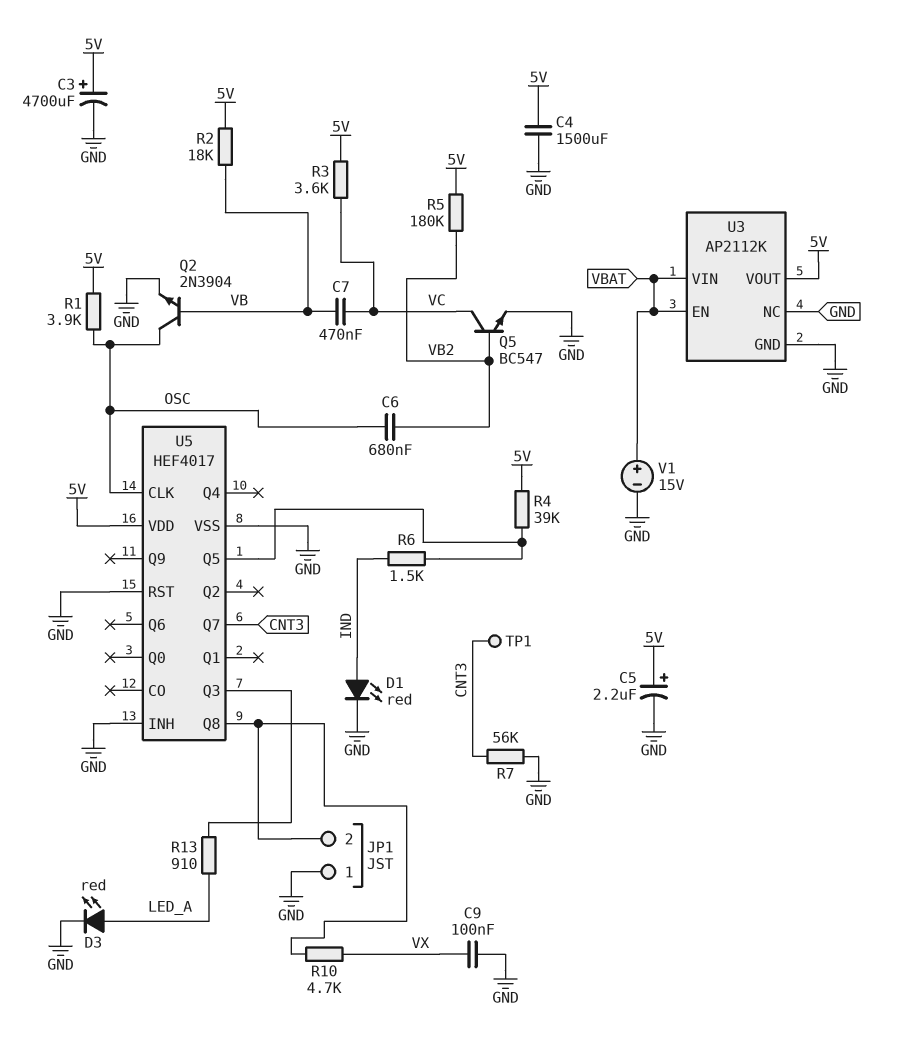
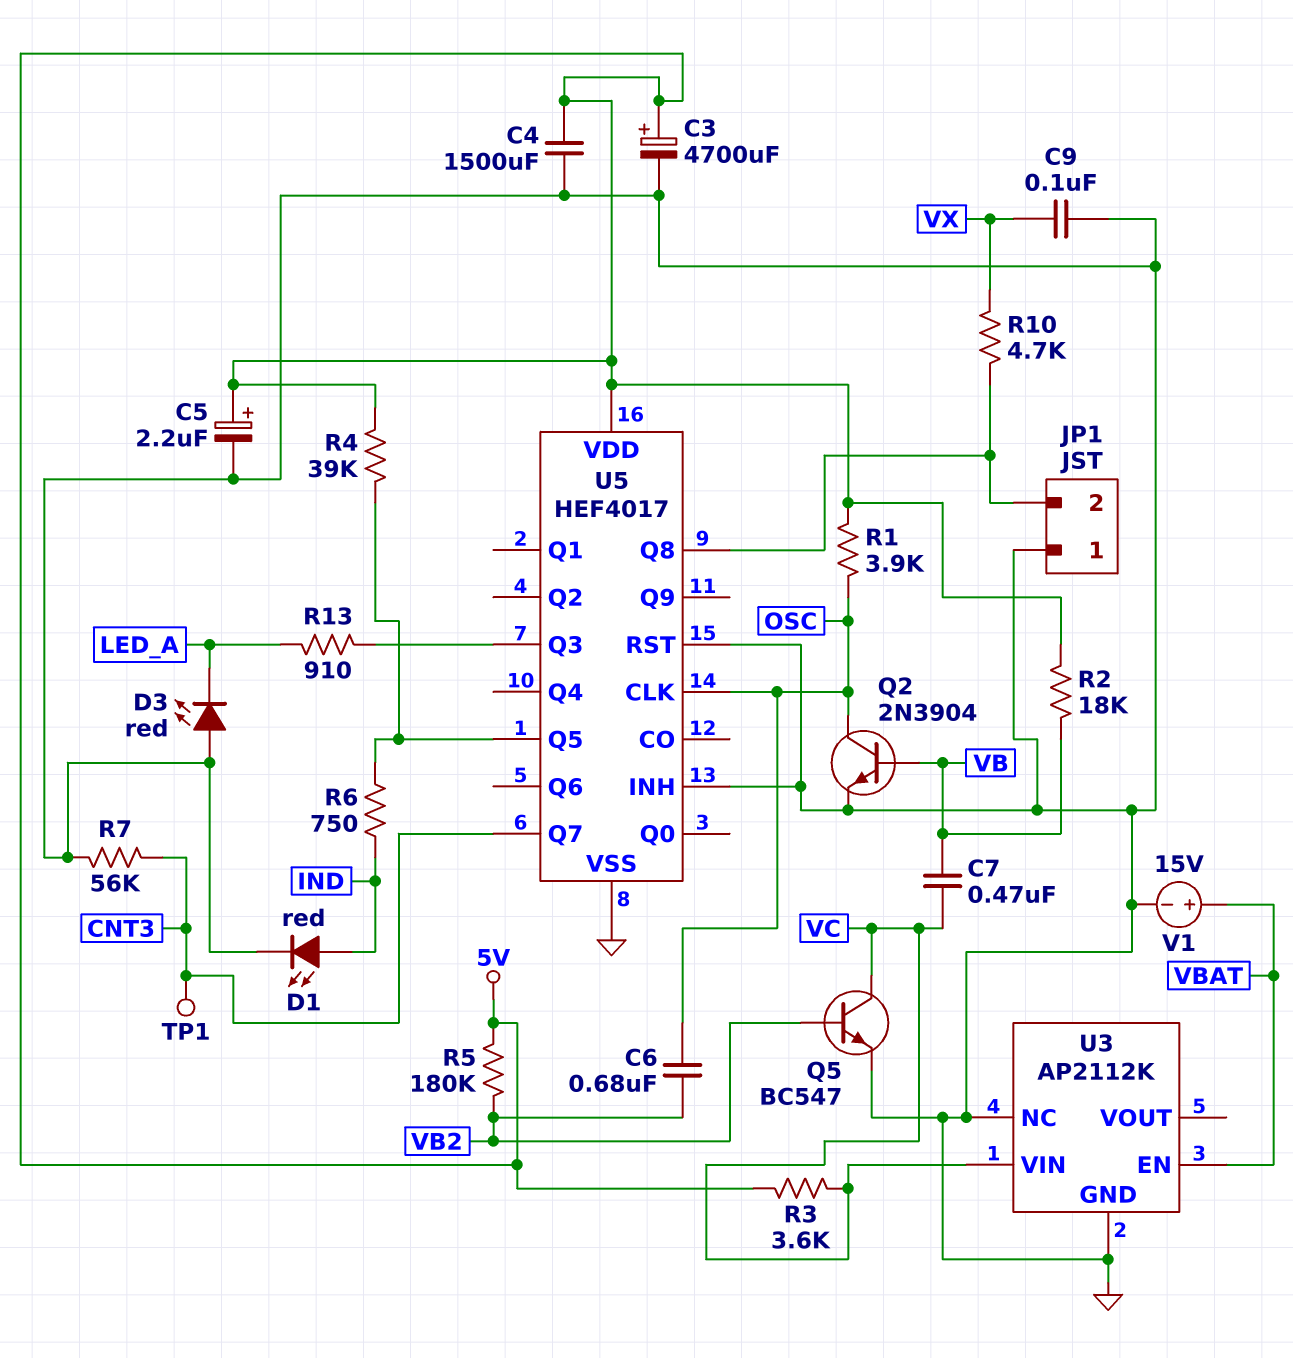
D3: LED red (A LED_A, K GND) -> LED red (A GND, K LED_A)
R6: 1.5k (IND, U5/Q5) -> 750 (IND, U5/Q5)
U3 pin VIN: VBAT -> VC
U3 pin VOUT: 5V -> none

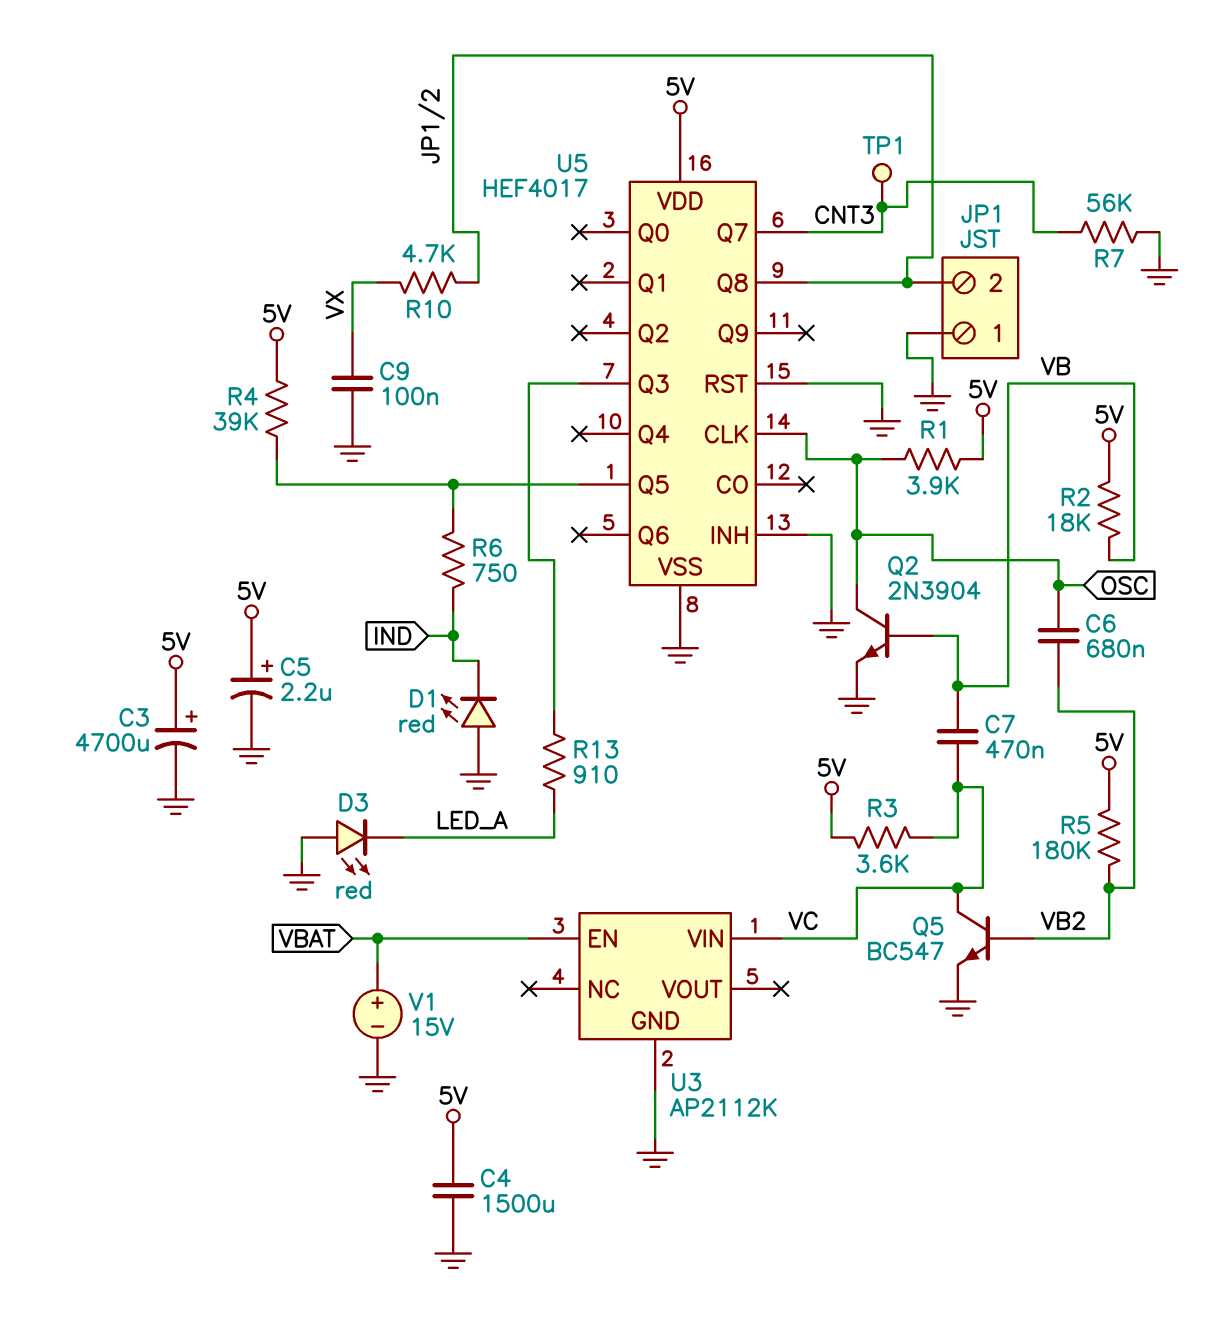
D1: LED red (A IND, K GND) -> LED red (A GND, K IND)
U3 pin NC: GND -> none

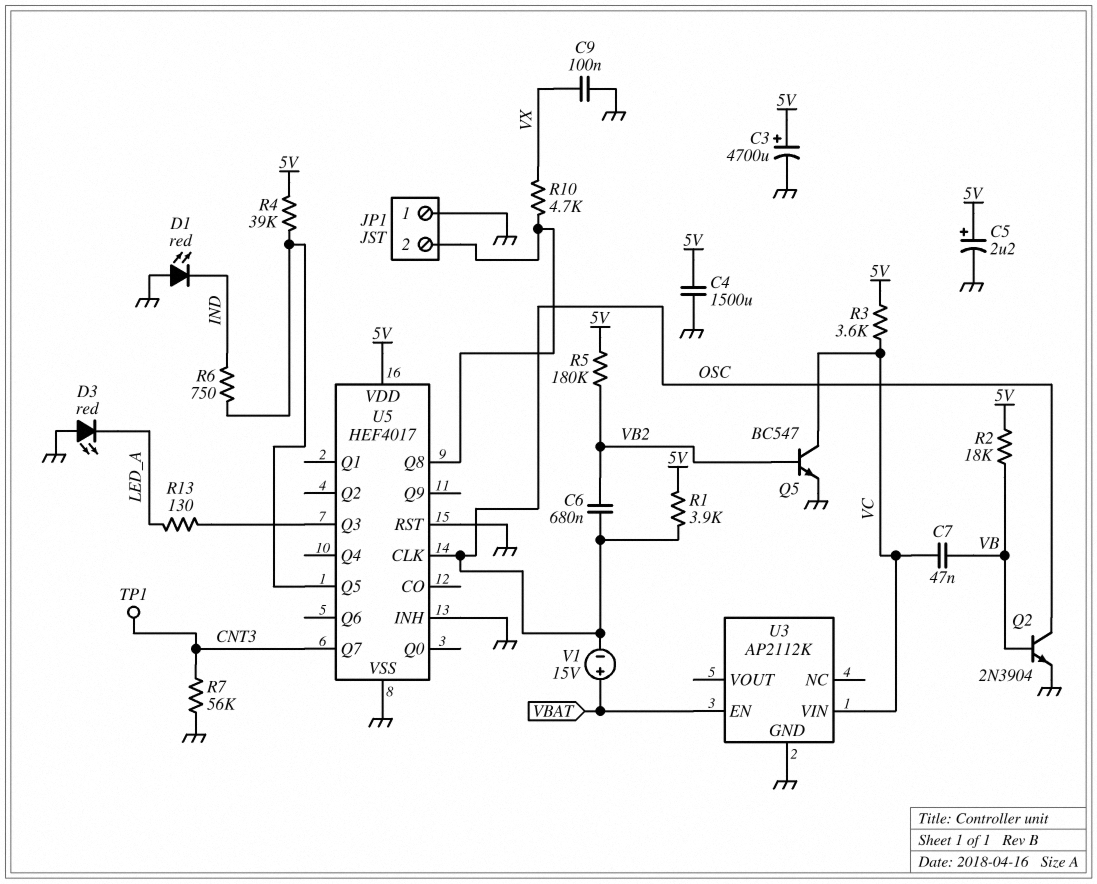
C7: 470nF (VB, VC) -> 47nF (VB, VC)
R13: 910 (LED_A, U5/Q3) -> 130 (LED_A, U5/Q3)
V1: 15V (plus VBAT, minus GND) -> 15V (plus VBAT, minus OSC)

